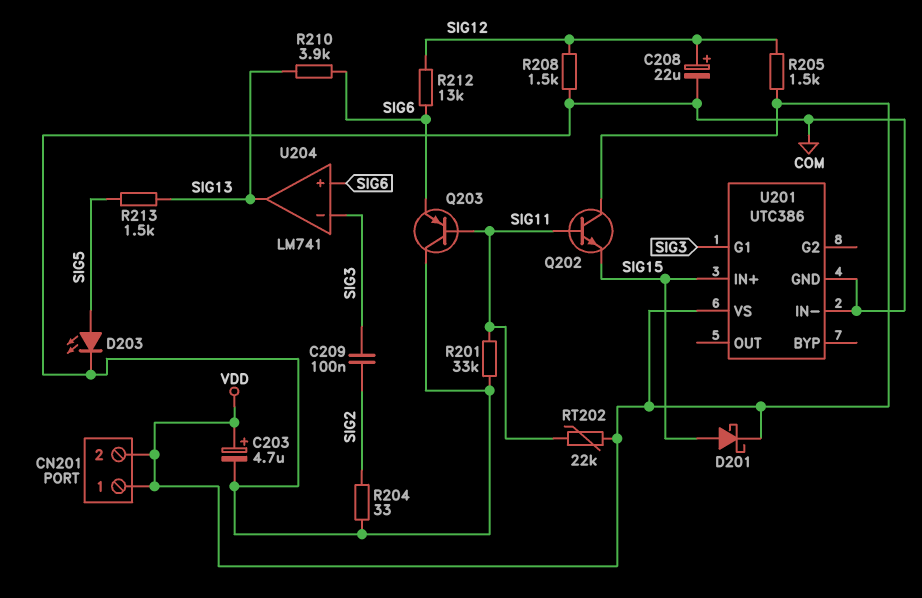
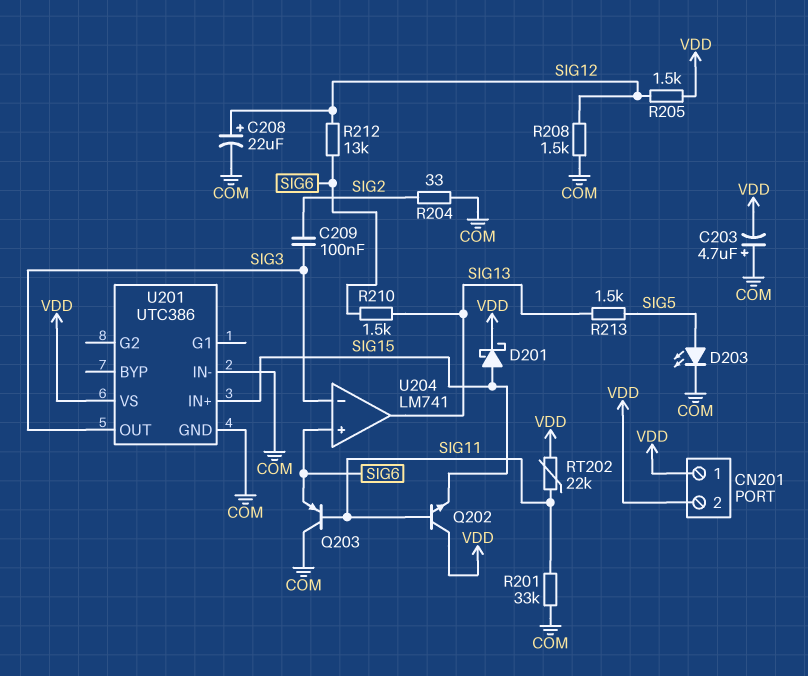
C203: 4.7uF (plus VDD, minus COM) -> 4.7uF (plus COM, minus VDD)
R210: 3.9k (SIG6, SIG13) -> 1.5k (SIG6, SIG13)
U201 pin G1: SIG3 -> none
U201 pin OUT: none -> SIG3

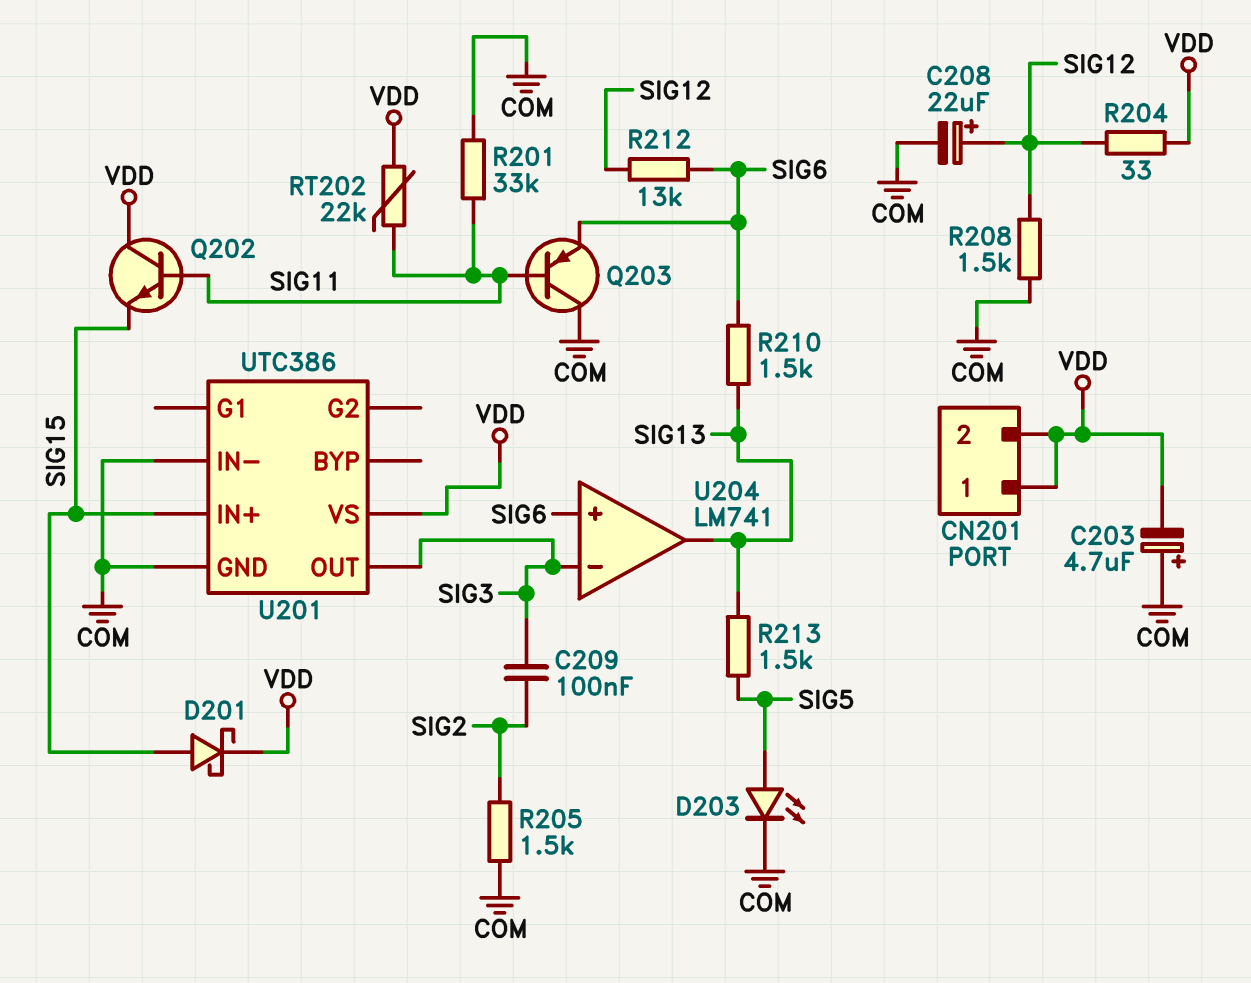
R204: 33 (COM, SIG2) -> 33 (SIG12, VDD)
R205: 1.5k (SIG12, VDD) -> 1.5k (COM, SIG2)

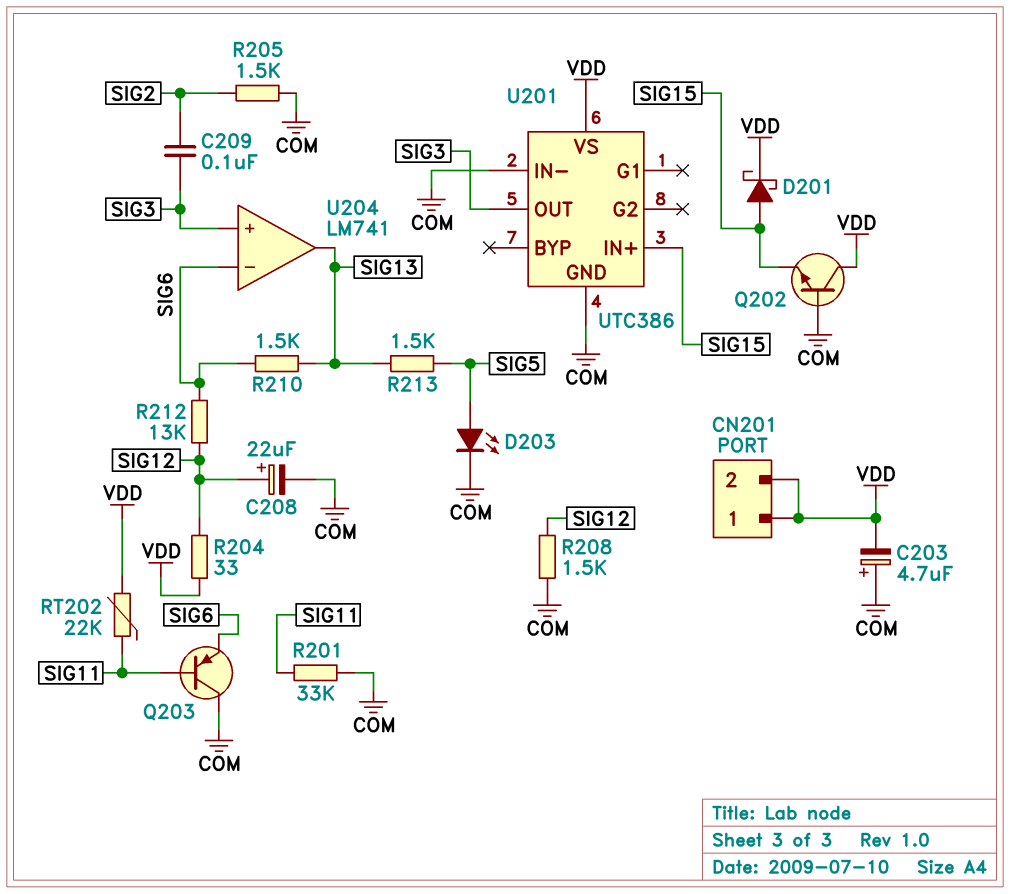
Q202: NPN (B SIG11, C VDD, E SIG15) -> NPN (B COM, C VDD, E SIG15)
U204 pin in+: SIG6 -> SIG3
U204 pin in-: SIG3 -> SIG6

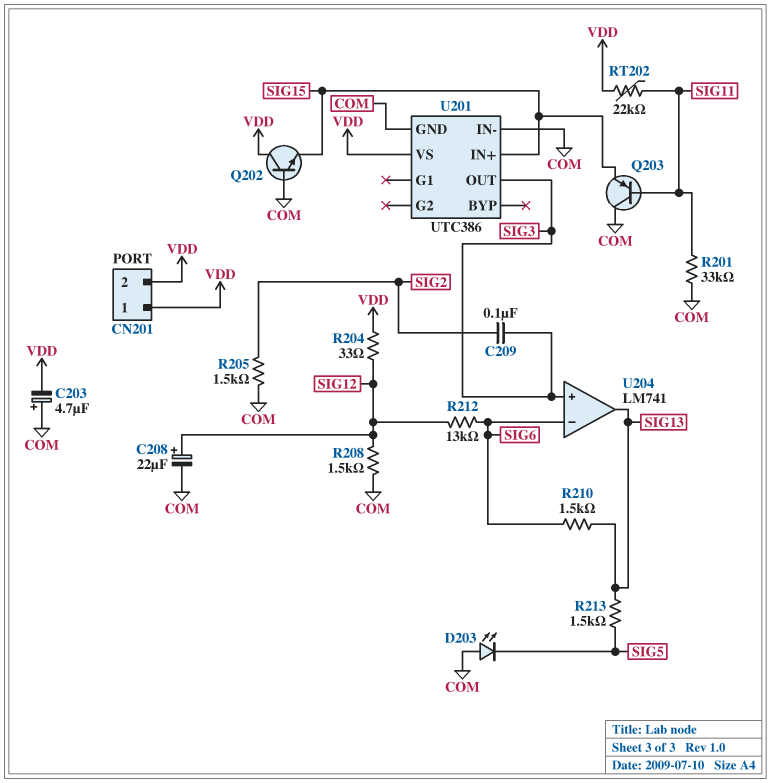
D201: schottky (A SIG15, K VDD) -> none
D203: LED (A SIG5, K COM) -> LED (A COM, K SIG5)
Q203: PNP (B SIG11, C COM, E SIG6) -> PNP (B SIG11, C COM, E SIG15)

